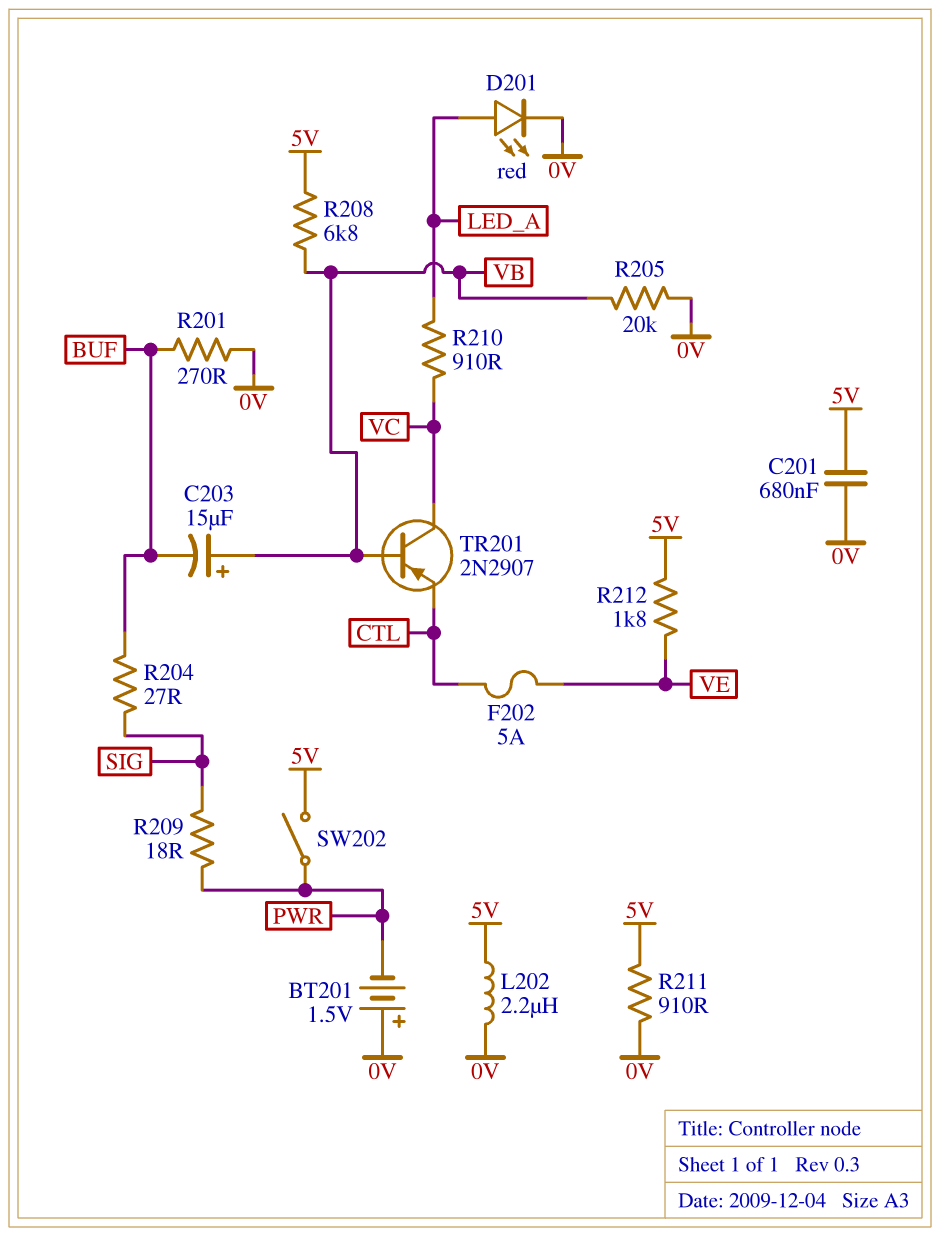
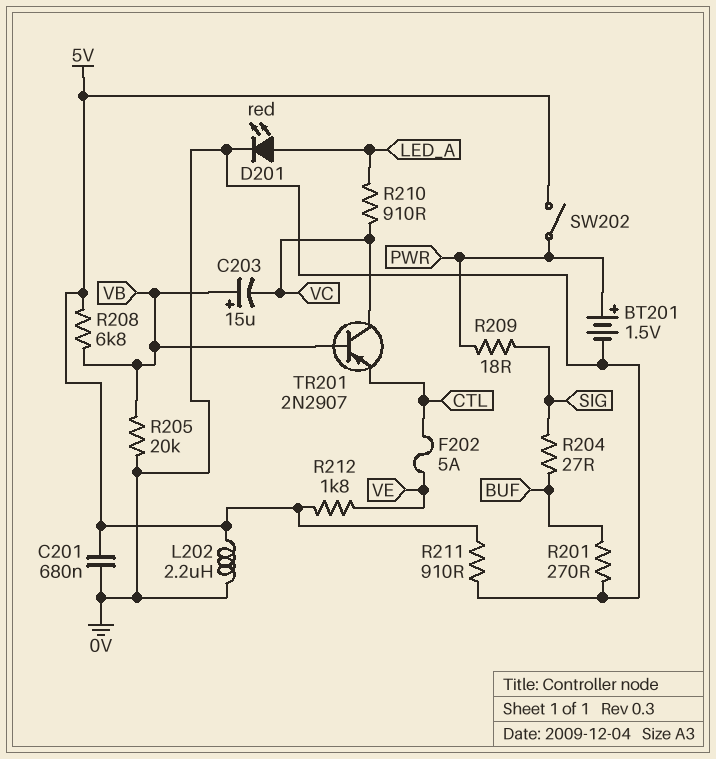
BT201: 1.5V (plus 0V, minus PWR) -> 1.5V (plus PWR, minus 0V)
C203: 15uF (plus VB, minus BUF) -> 15uF (plus VB, minus VC)

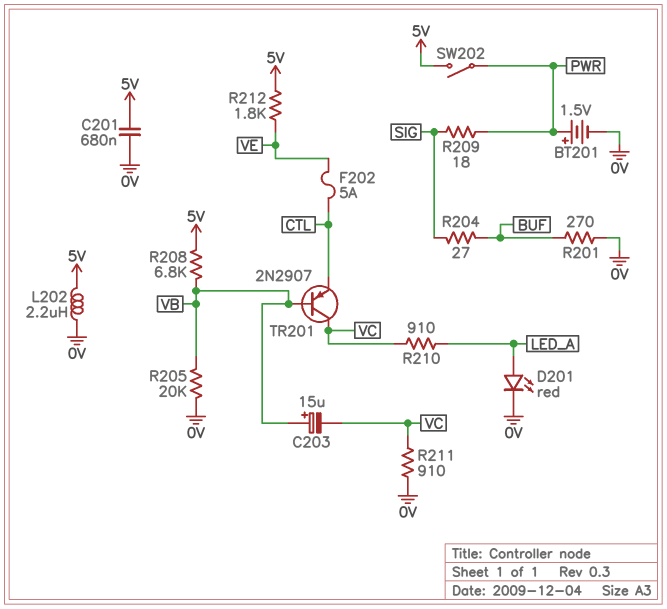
R211: 910 (0V, 5V) -> 910 (0V, VC)

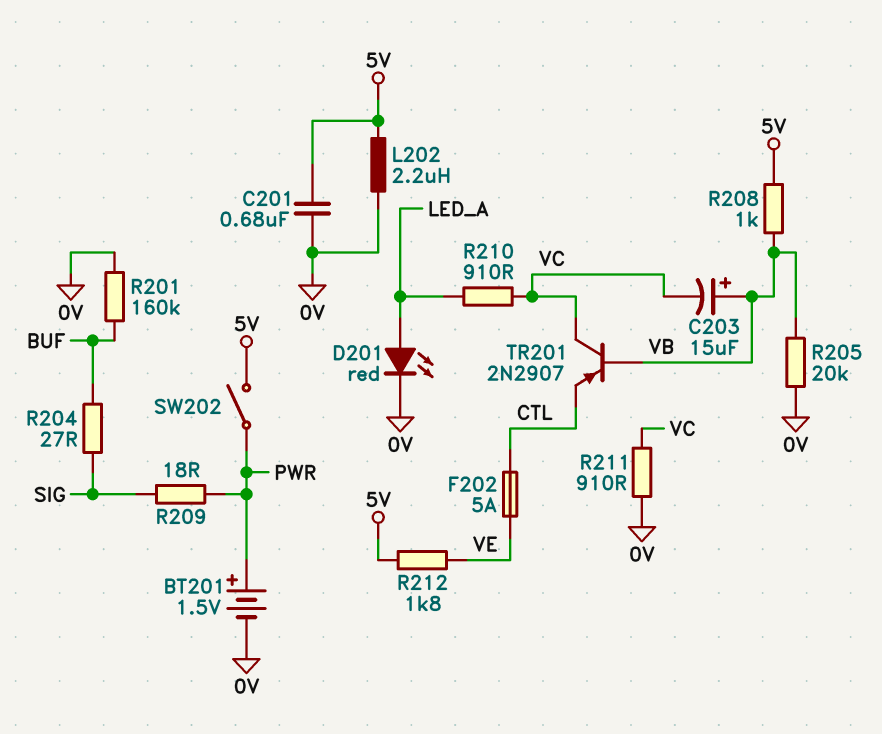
R201: 270 (0V, BUF) -> 160k (0V, BUF)
R208: 6.8k (5V, VB) -> 1k (5V, VB)

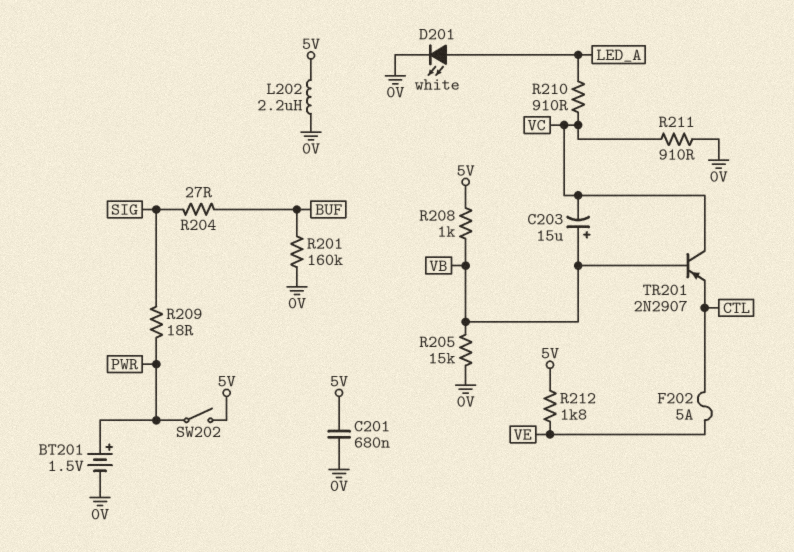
D201: LED red (A LED_A, K 0V) -> LED white (A LED_A, K 0V)
R205: 20k (0V, VB) -> 15k (0V, VB)

